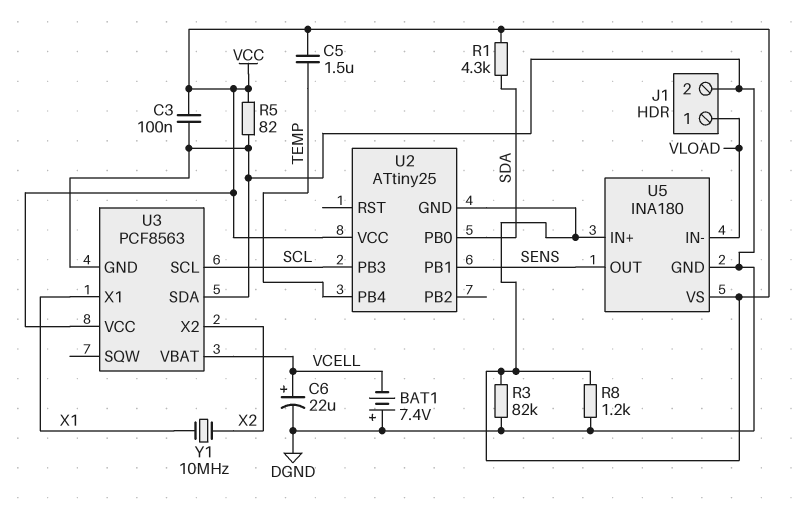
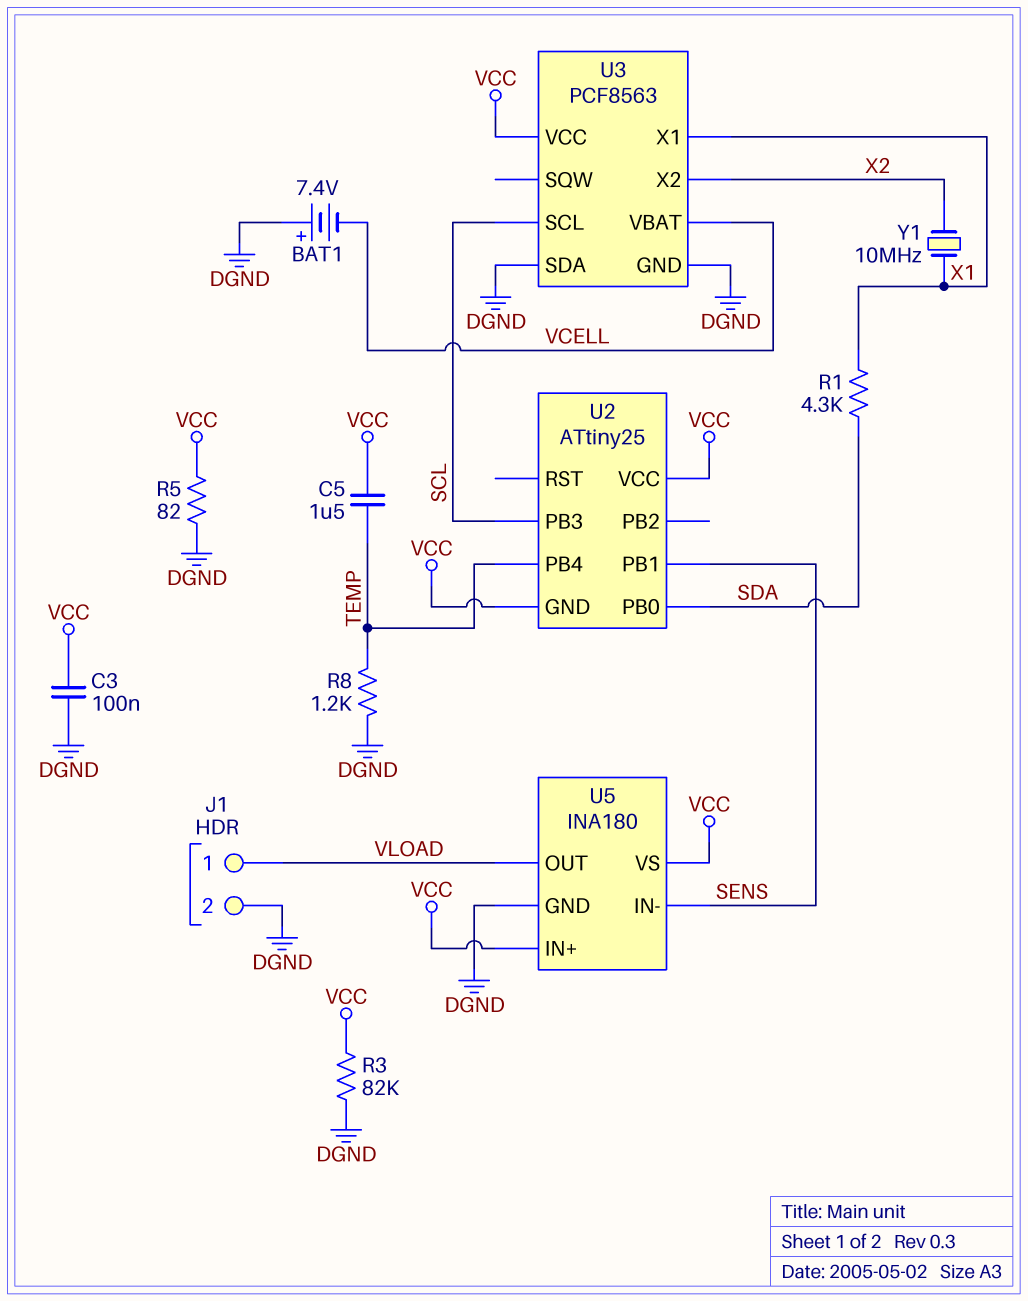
C6: 22uF (plus VCELL, minus DGND) -> none
R1: 4.3k (SDA, VCC) -> 4.3k (SDA, X1)
R8: 1.2k (DGND, VCC) -> 1.2k (DGND, TEMP)
U5 pin IN-: VLOAD -> SENS
U5 pin OUT: SENS -> VLOAD

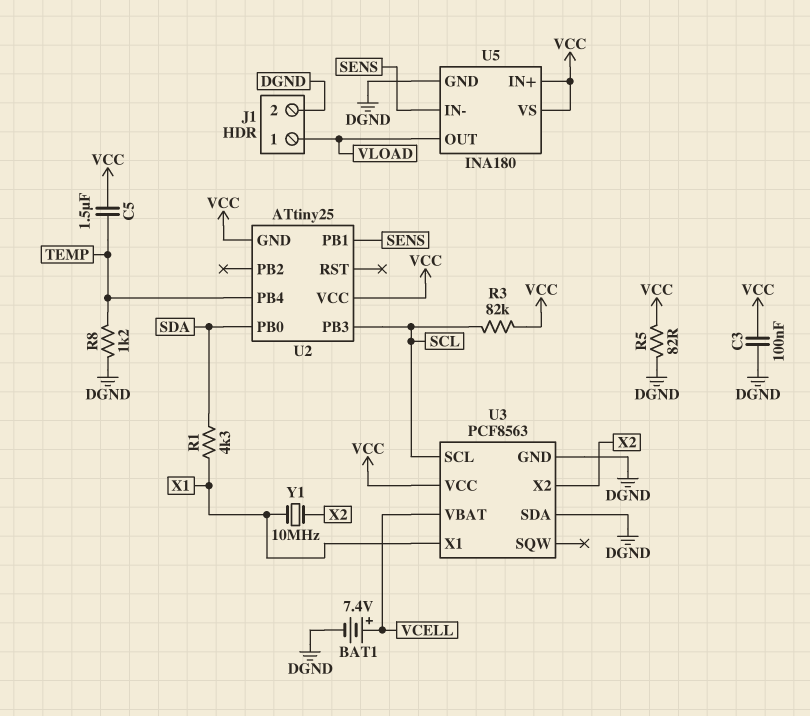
BAT1: 7.4V (plus DGND, minus VCELL) -> 7.4V (plus VCELL, minus DGND)
R3: 82k (DGND, VCC) -> 82k (SCL, VCC)

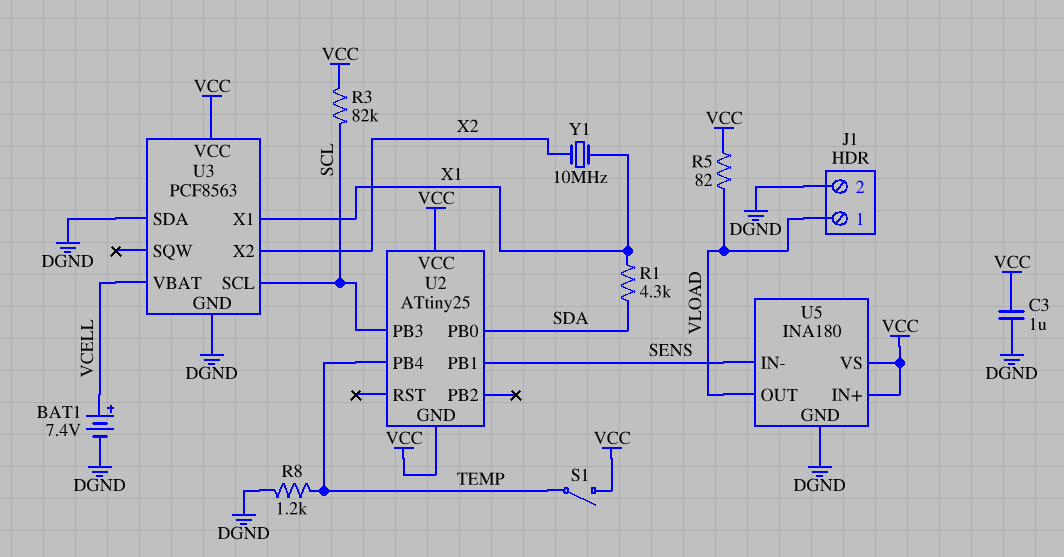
C3: 100nF (DGND, VCC) -> 1uF (DGND, VCC)
C5: 1.5uF (TEMP, VCC) -> none
R5: 82 (DGND, VCC) -> 82 (VCC, VLOAD)
S1: none -> switch (TEMP, VCC)

